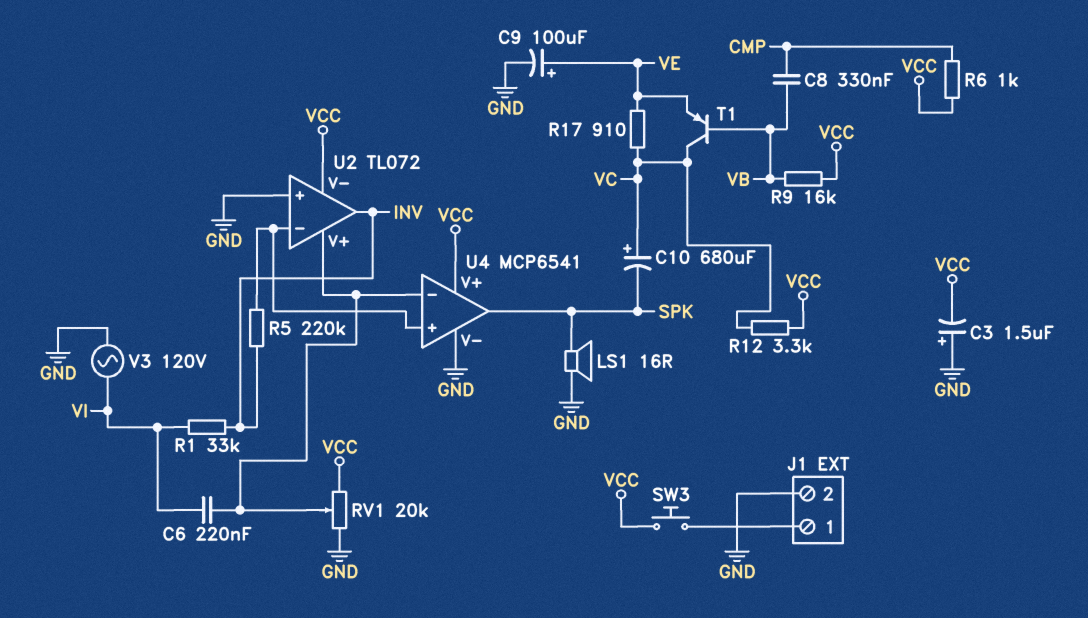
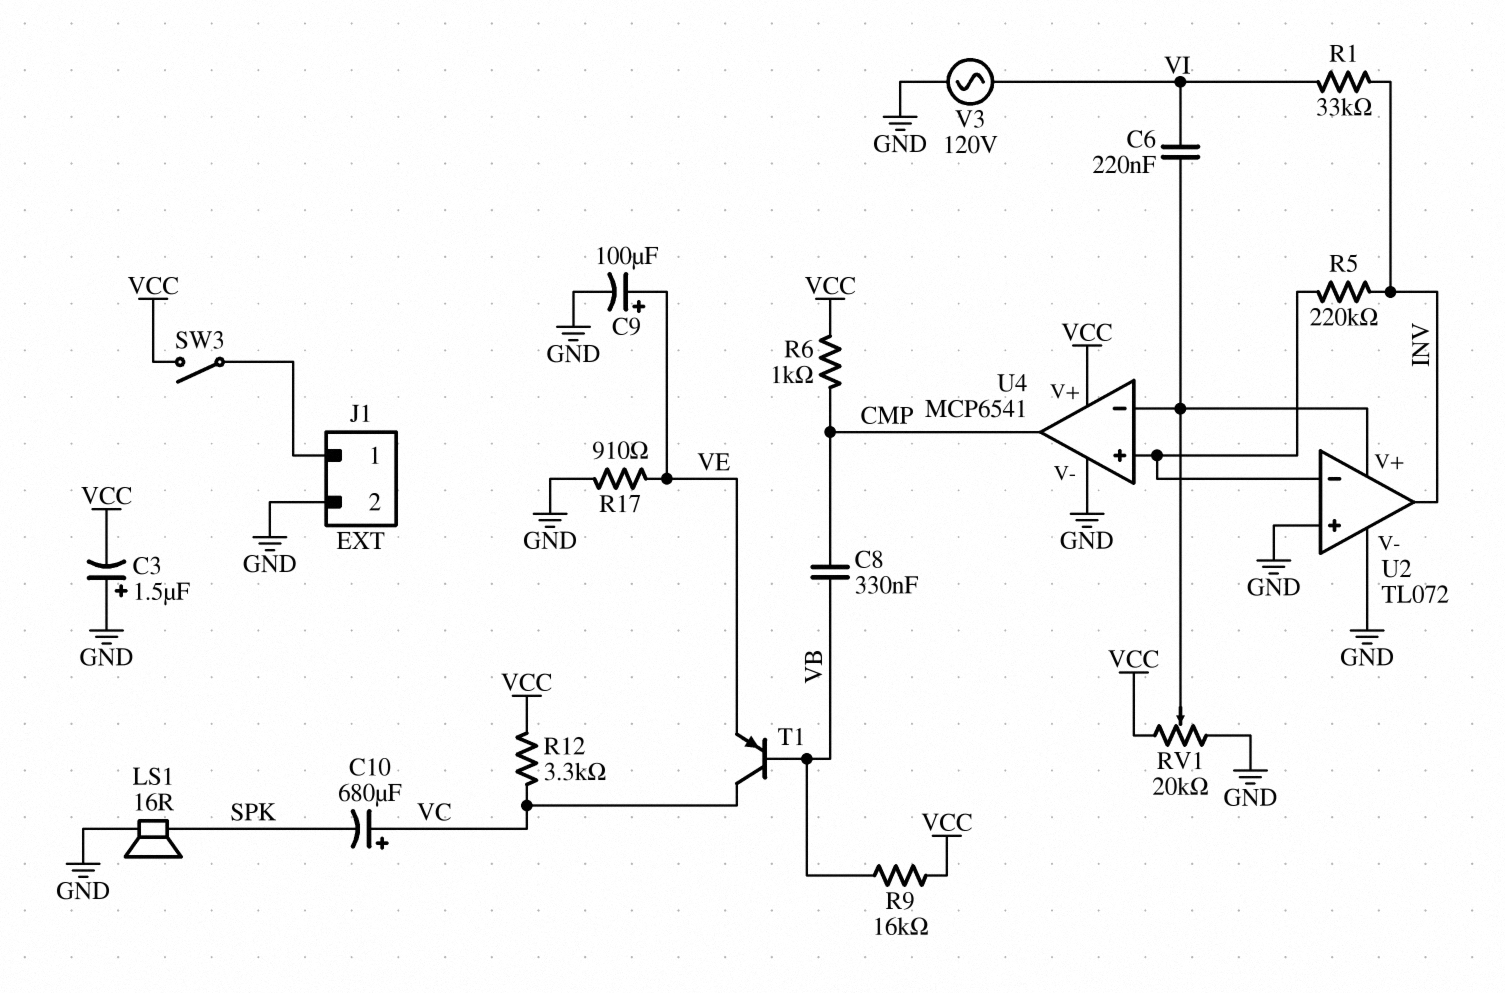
R17: 910 (VC, VE) -> 910 (GND, VE)
SW3: button (J1/1, VCC) -> switch (J1/1, VCC)
U2 pin V-: VCC -> GND
U4 pin out: SPK -> CMP

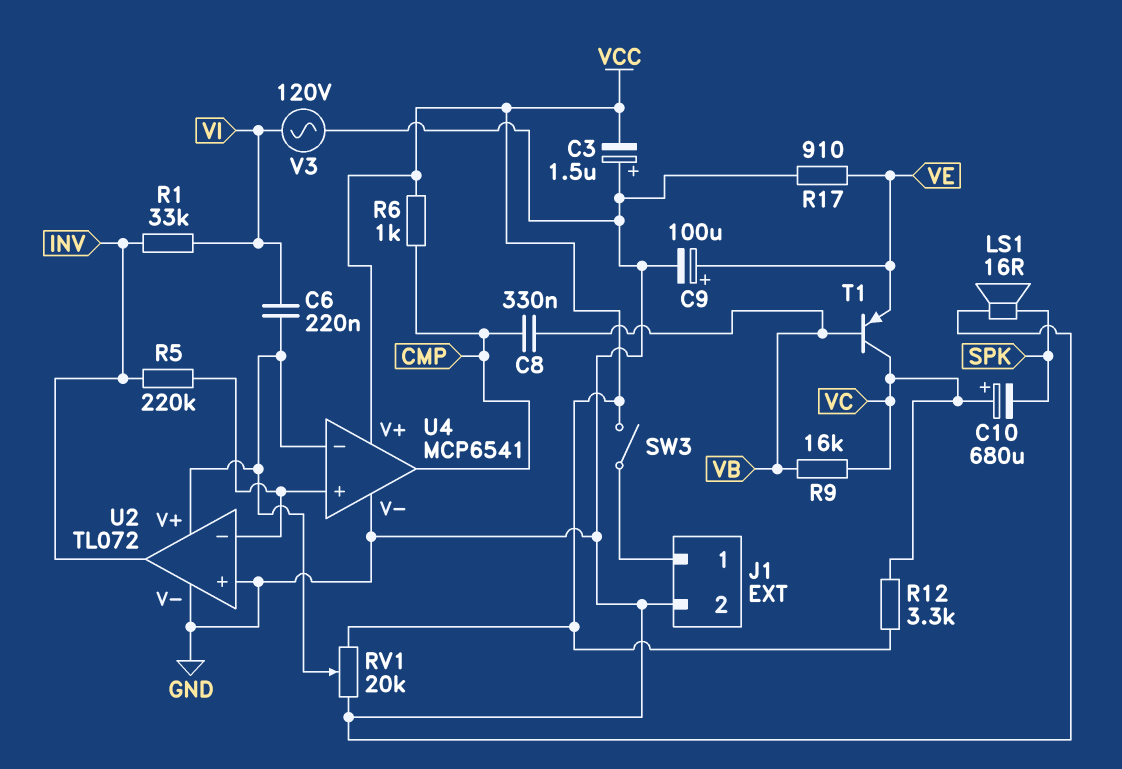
R9: 16k (VB, VCC) -> 16k (VB, VC)

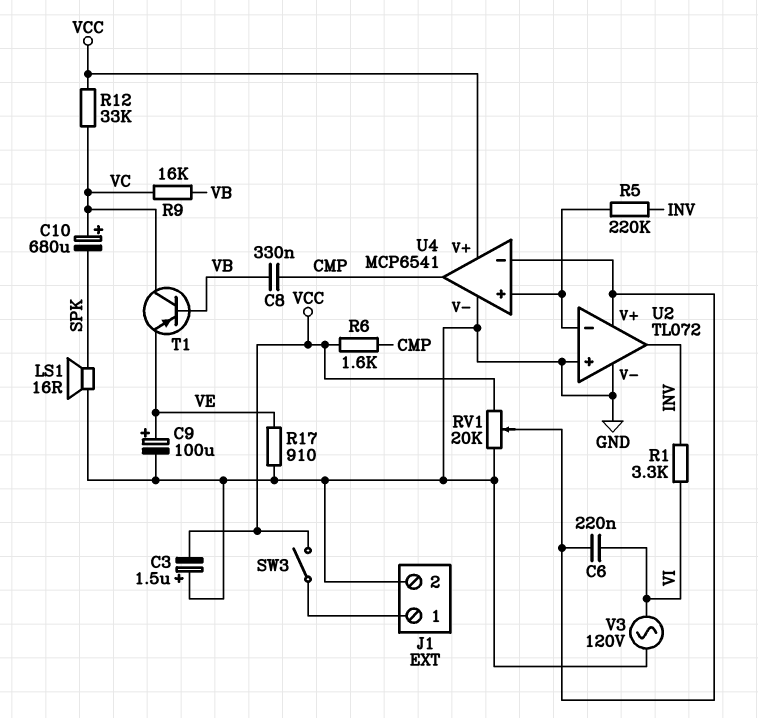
R1: 33k (INV, VI) -> 3.3k (INV, VI)
R6: 1k (CMP, VCC) -> 1.6k (CMP, VCC)
R12: 3.3k (VC, VCC) -> 33k (VC, VCC)

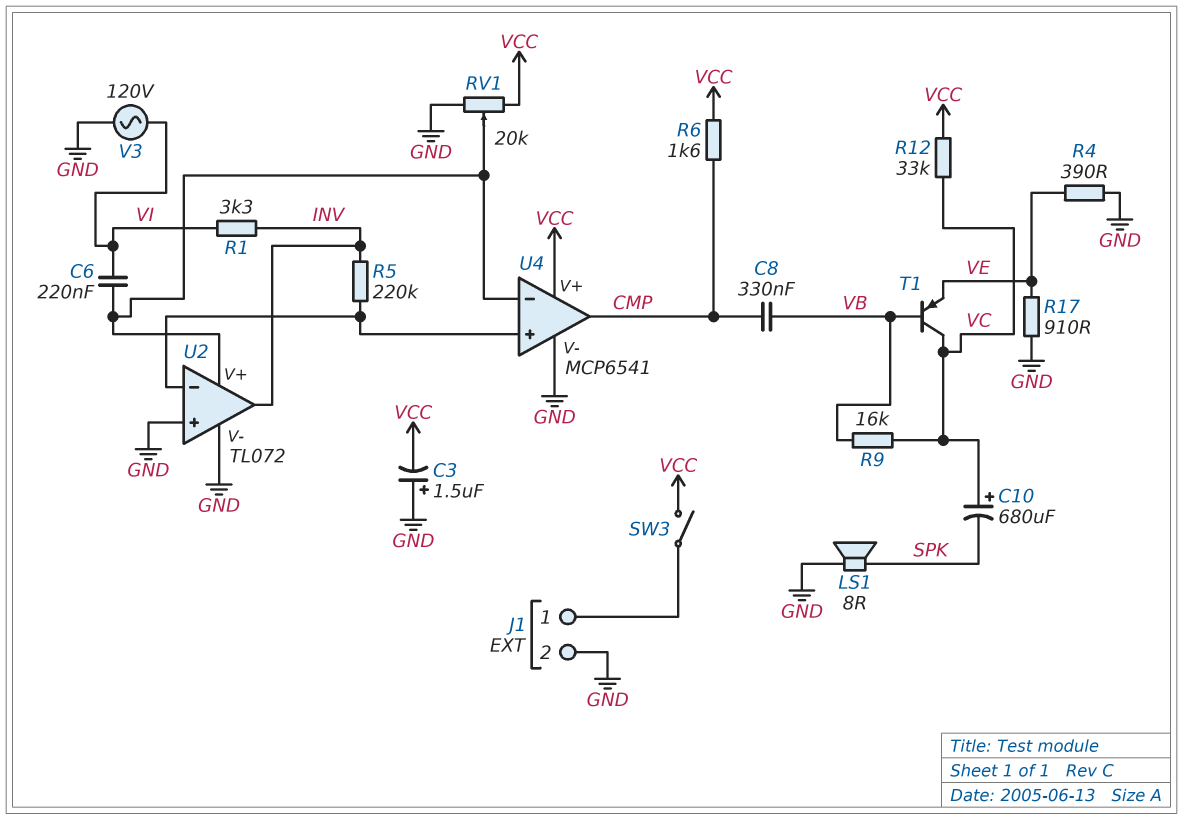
C9: 100uF (plus VE, minus GND) -> none
LS1: speaker 16R (GND, SPK) -> speaker 8R (GND, SPK)
R4: none -> 390 (GND, VE)

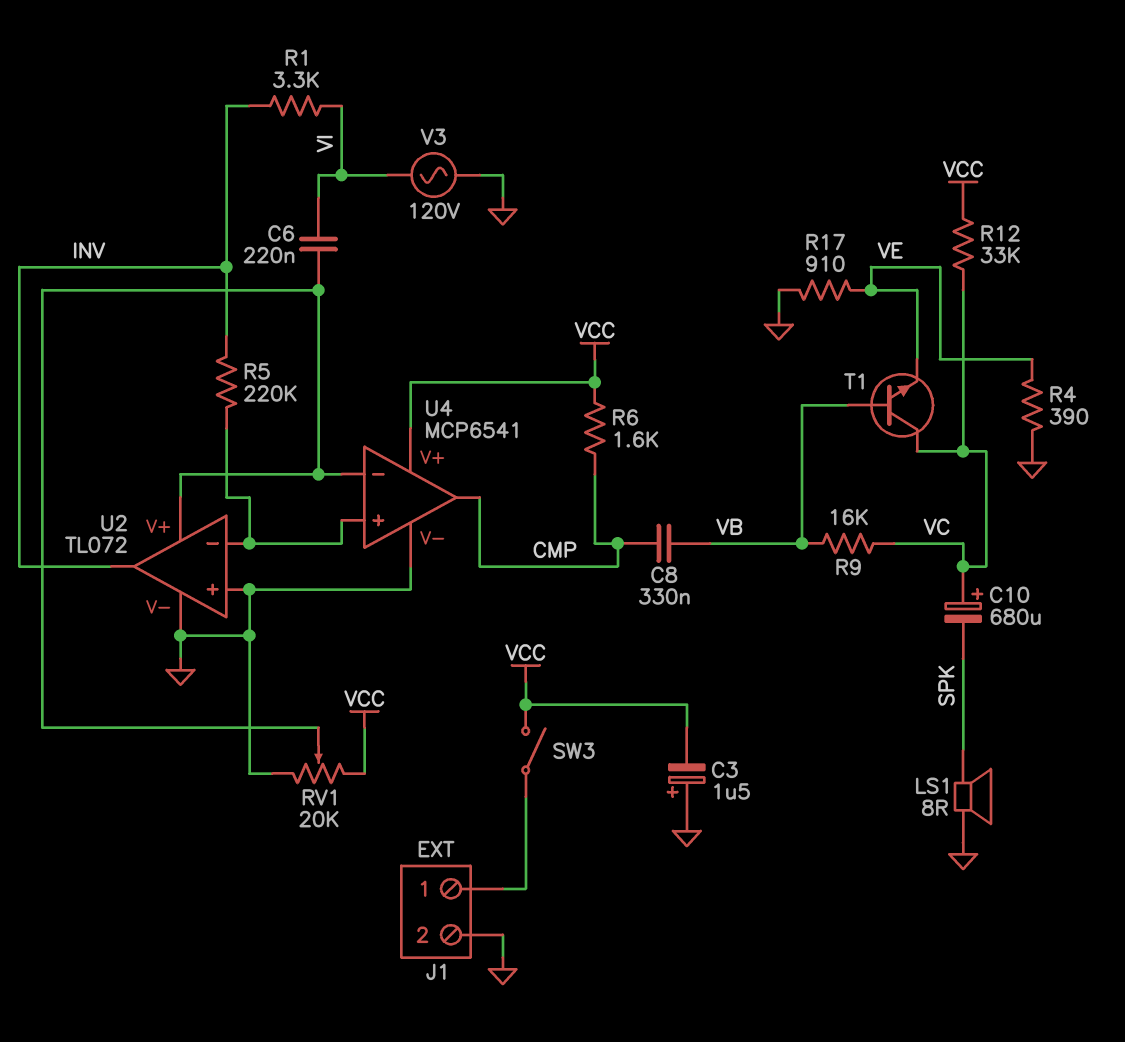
T1: PNP (B VB, C VC, E VE) -> NPN (B VB, C VC, E VE)

